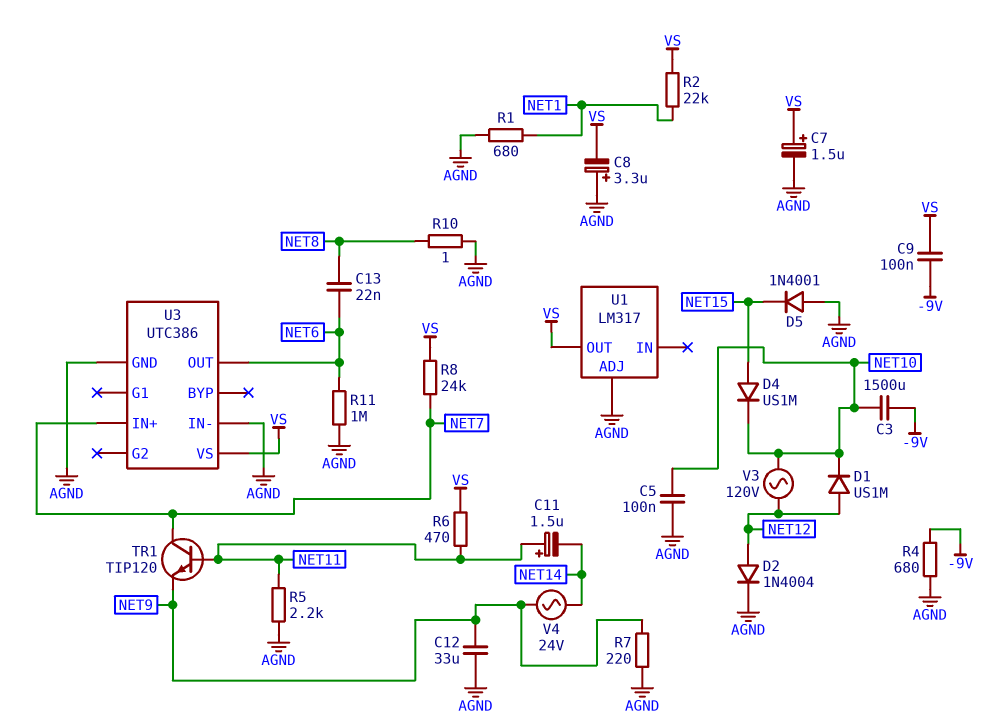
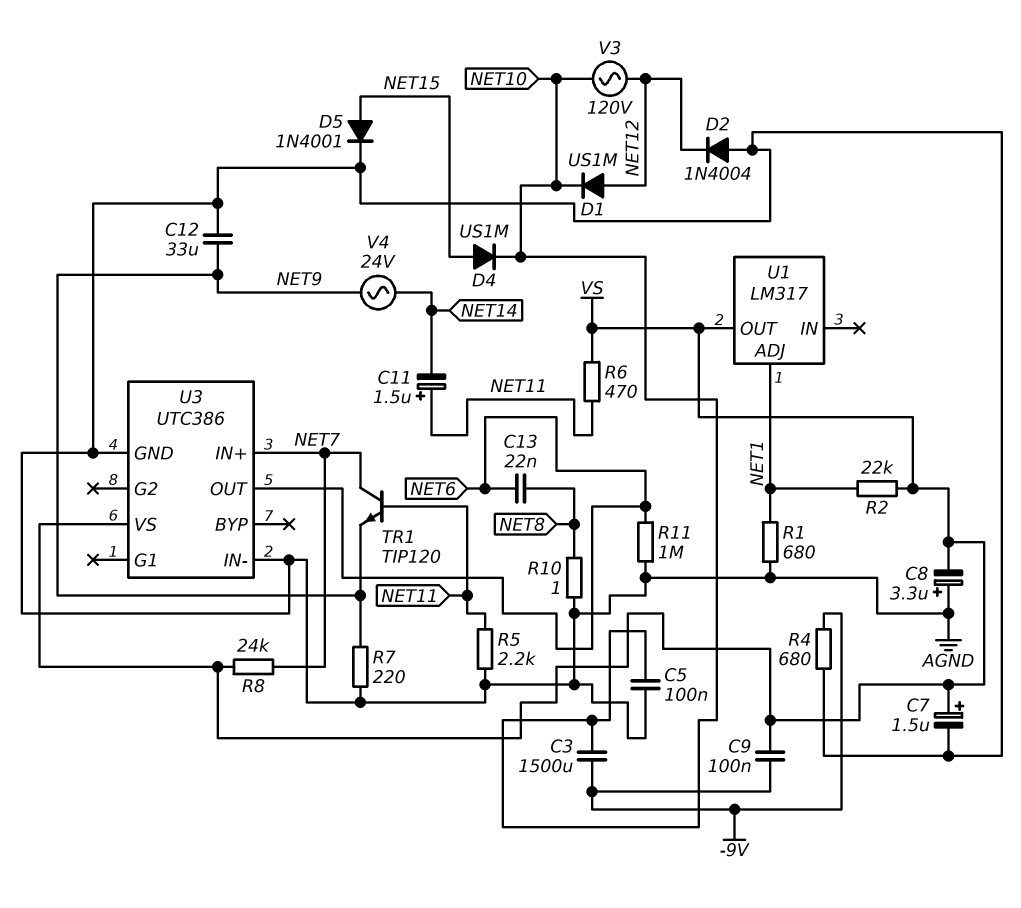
D2: diode 1N4004 (A NET12, K AGND) -> diode 1N4004 (A AGND, K NET12)
D5: diode 1N4001 (A AGND, K NET15) -> diode 1N4001 (A NET15, K AGND)
U1 pin ADJ: AGND -> NET1

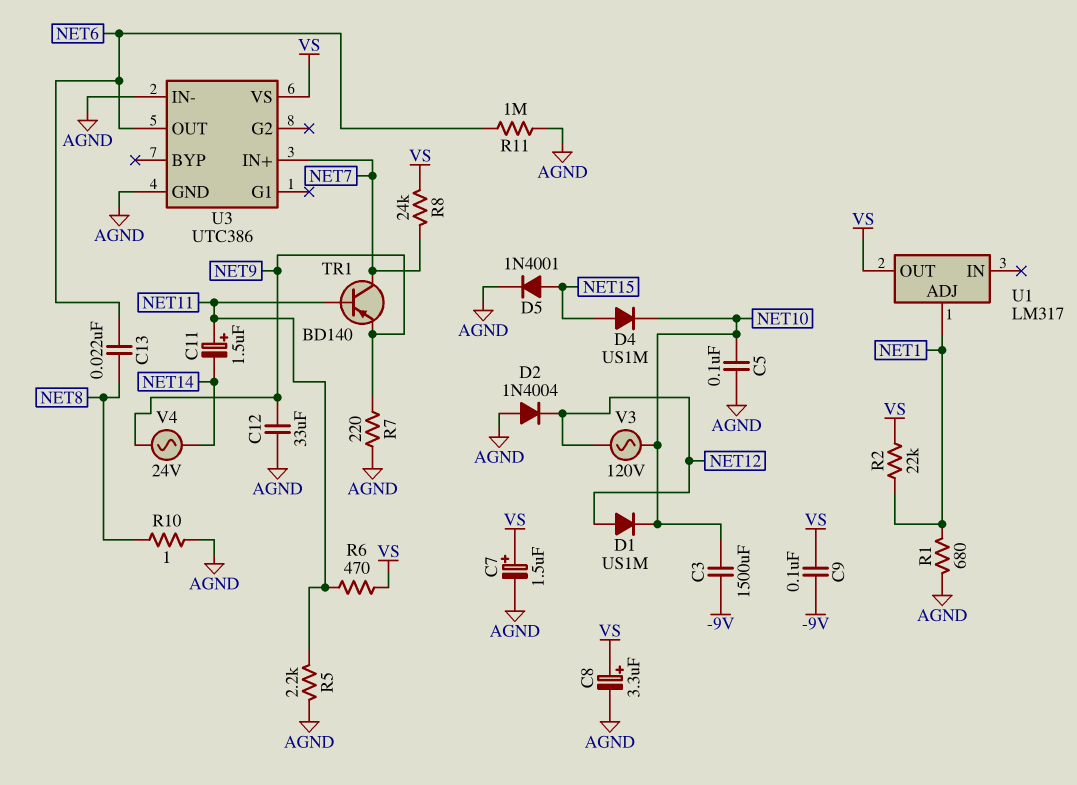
C8: 3.3uF (plus AGND, minus VS) -> 3.3uF (plus VS, minus AGND)
R4: 680 (-9V, AGND) -> none
TR1: NPN TIP120 (B NET11, C NET7, E NET9) -> PNP BD140 (B NET11, C NET7, E NET9)

